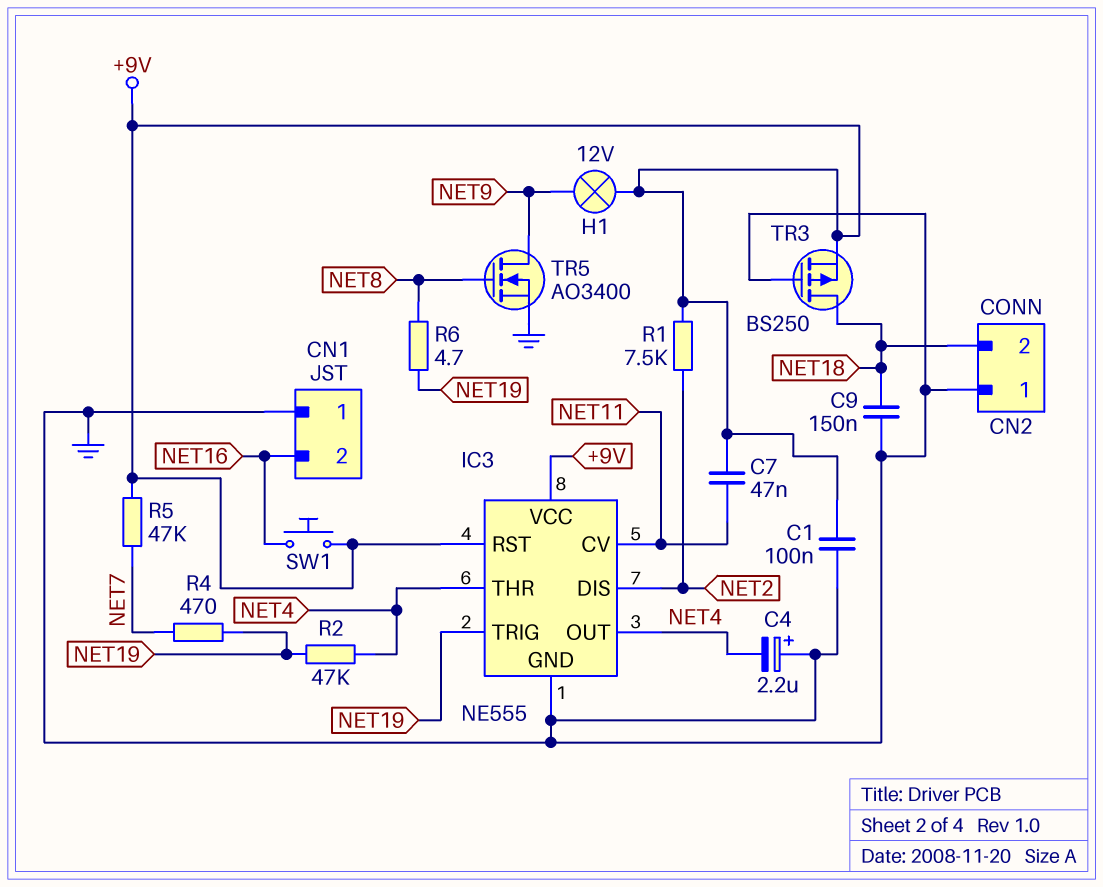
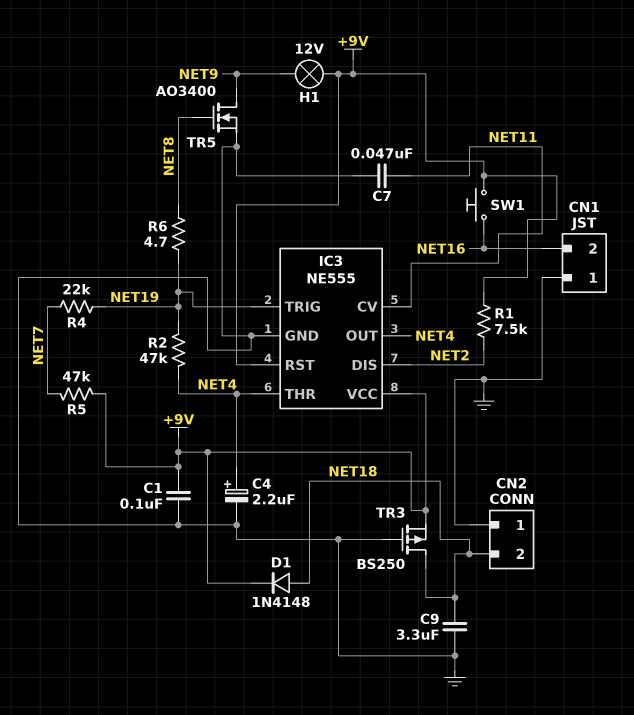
C4: 2.2uF (plus GND, minus NET4) -> 2.2uF (plus NET4, minus GND)
C7: 47nF (+9V, NET11) -> 47nF (GND, NET11)
C9: 150nF (GND, NET18) -> 3.3uF (GND, NET18)
D1: none -> diode 1N4148 (A NET18, K +9V)
R4: 470 (NET7, NET19) -> 22k (NET7, NET19)

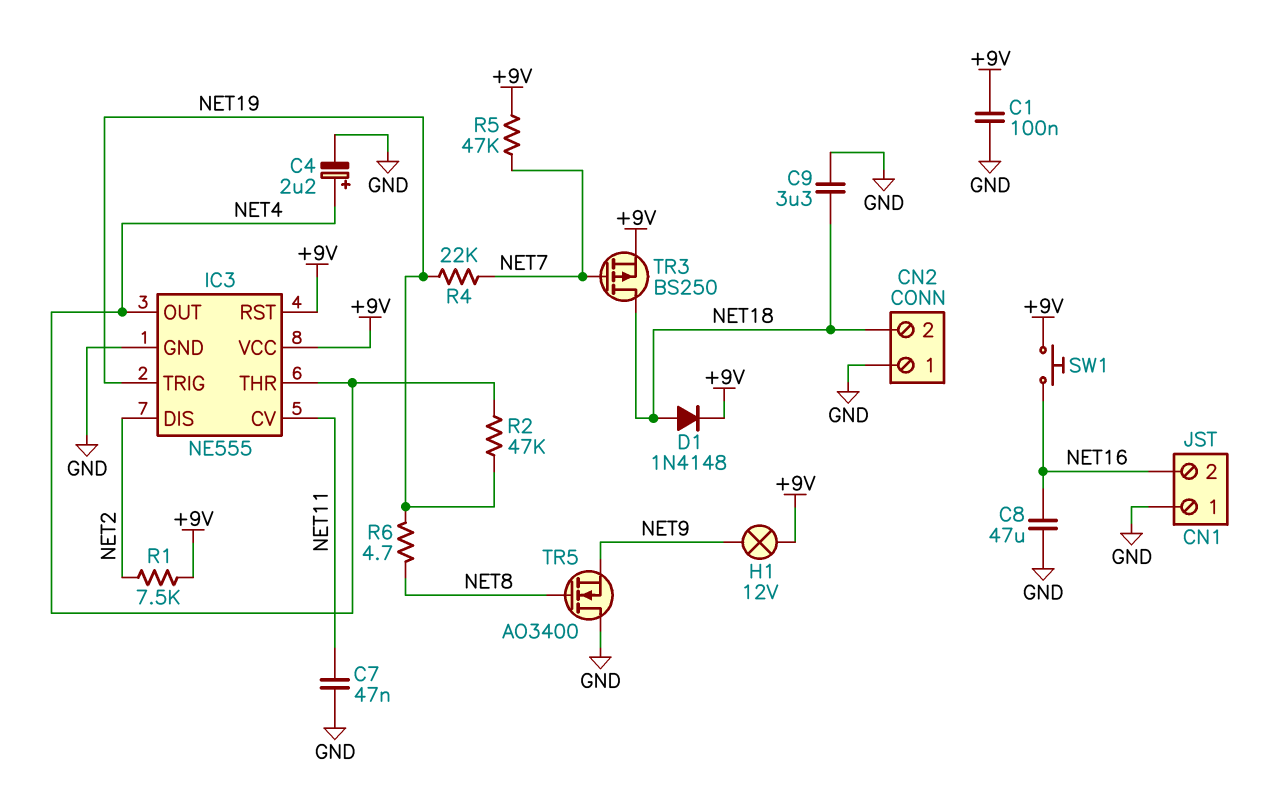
C8: none -> 47uF (GND, NET16)
TR3: PMOS BS250 (G GND, D NET18, S +9V) -> PMOS BS250 (G NET7, D NET18, S +9V)
TR5: NMOS AO3400 (G NET8, D NET9, S GND) -> NMOS AO3400 (G NET8, D GND, S NET9)

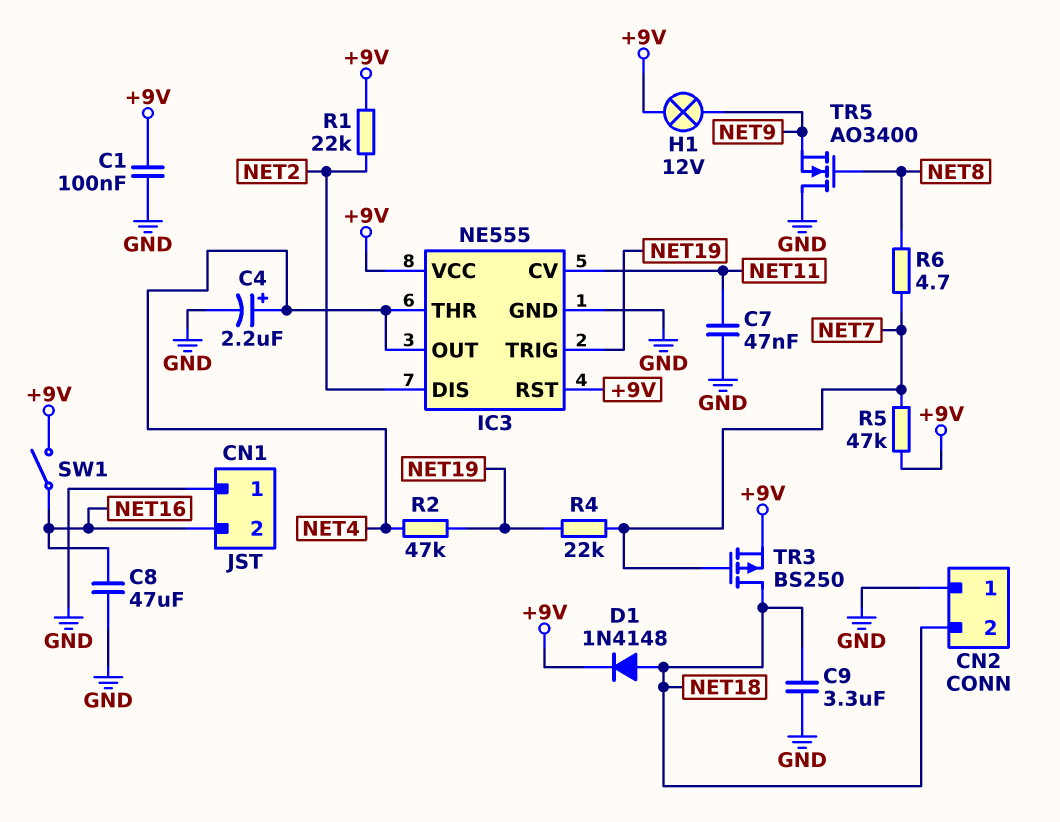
R1: 7.5k (+9V, NET2) -> 22k (+9V, NET2)
R6: 4.7 (NET8, NET19) -> 4.7 (NET7, NET8)
SW1: button (+9V, NET16) -> switch (+9V, NET16)

